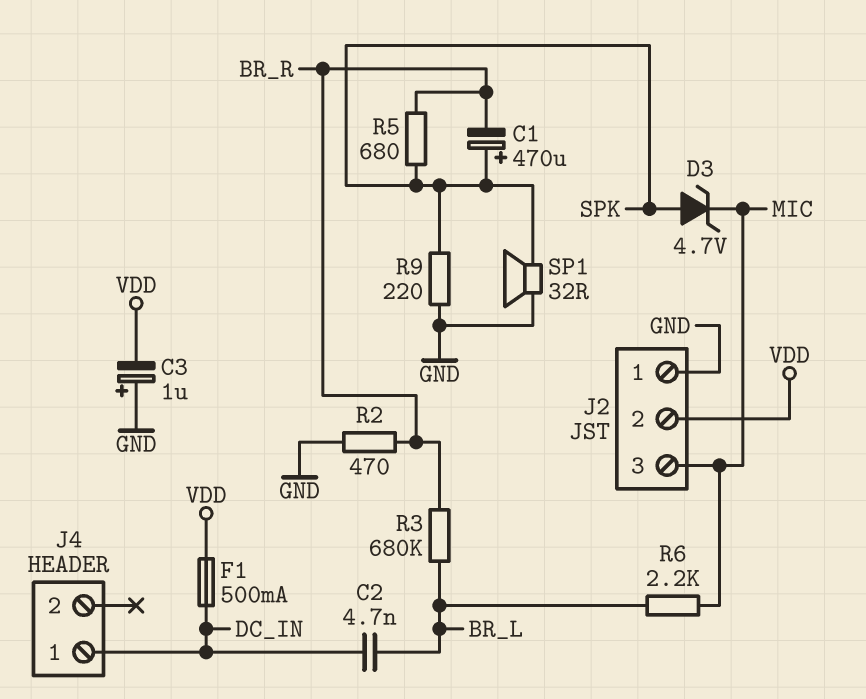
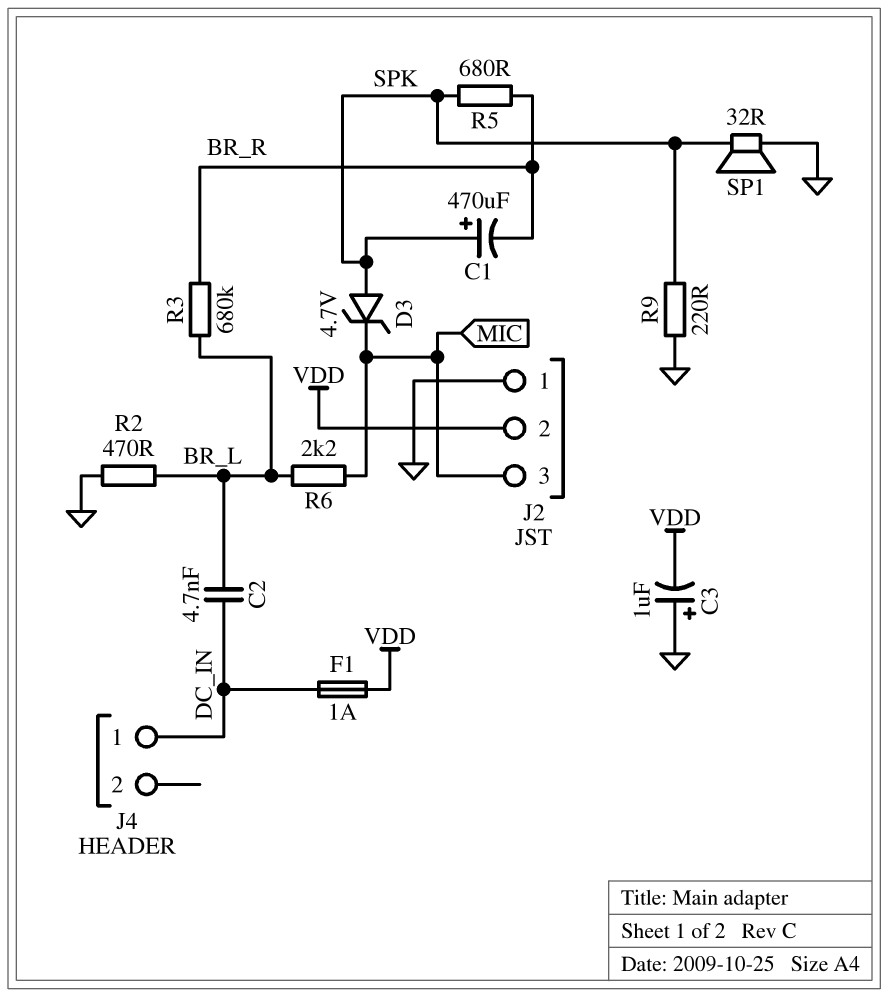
F1: 500mA (DC_IN, VDD) -> 1A (DC_IN, VDD)
R2: 470 (BR_R, GND) -> 470 (BR_L, GND)

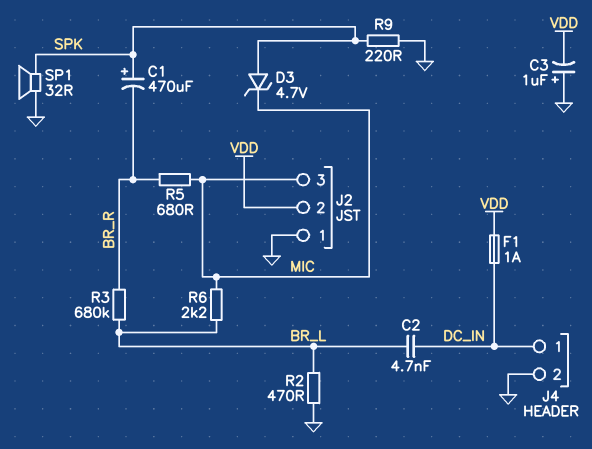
J4 pin 2: none -> GND
R5: 680 (BR_R, SPK) -> 680 (BR_R, MIC)

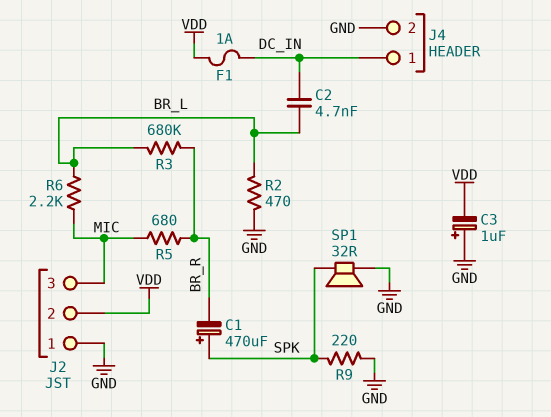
D3: zener 4.7V (A SPK, K MIC) -> none

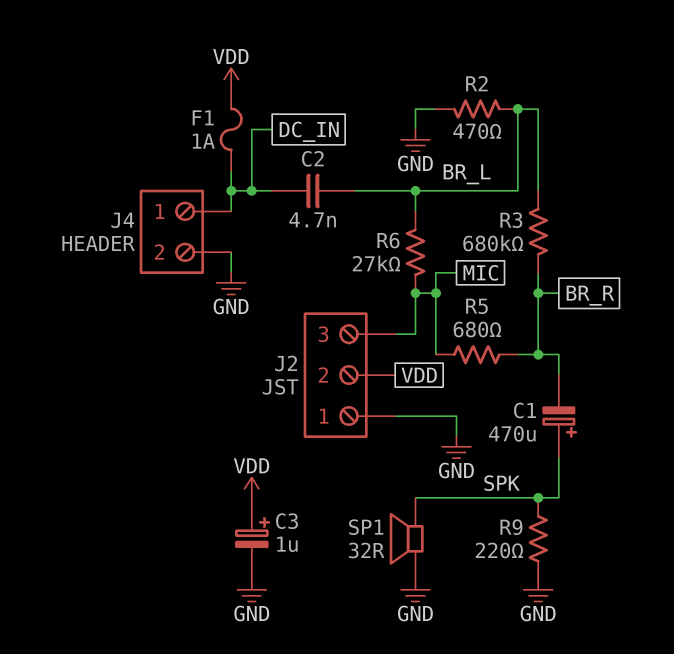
C3: 1uF (plus GND, minus VDD) -> 1uF (plus VDD, minus GND)
R6: 2.2k (BR_L, MIC) -> 27k (BR_L, MIC)

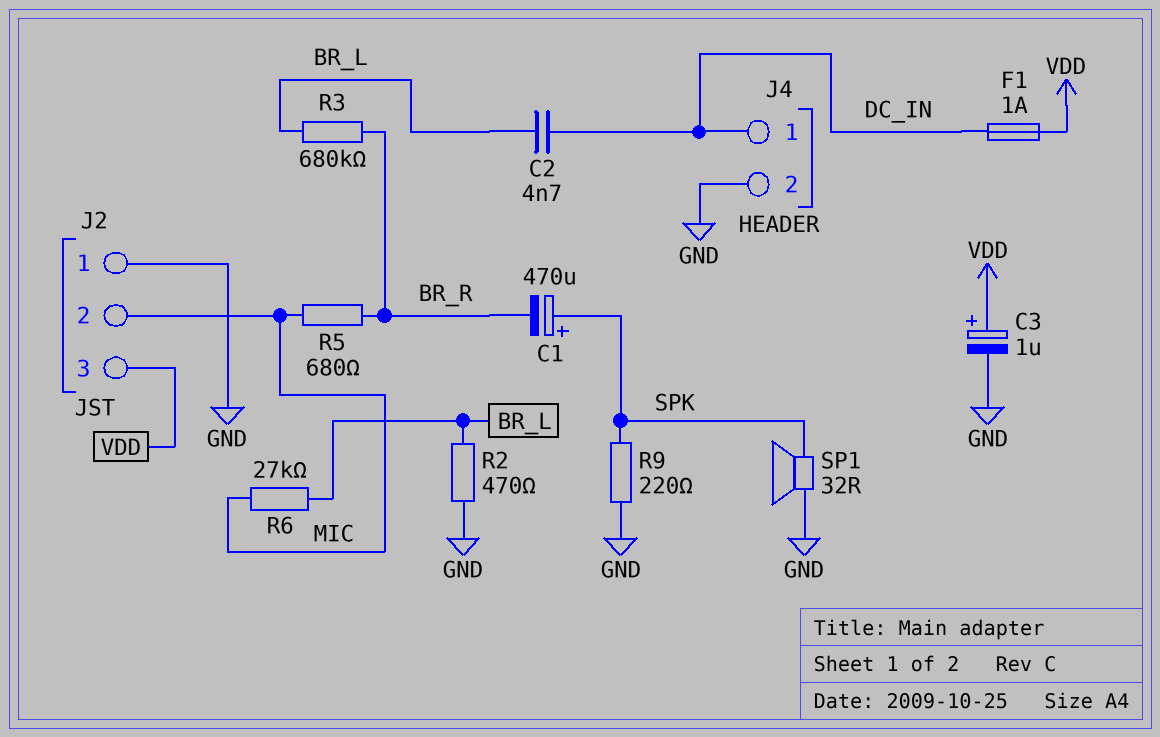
J2 pin 2: VDD -> MIC
J2 pin 3: MIC -> VDD

